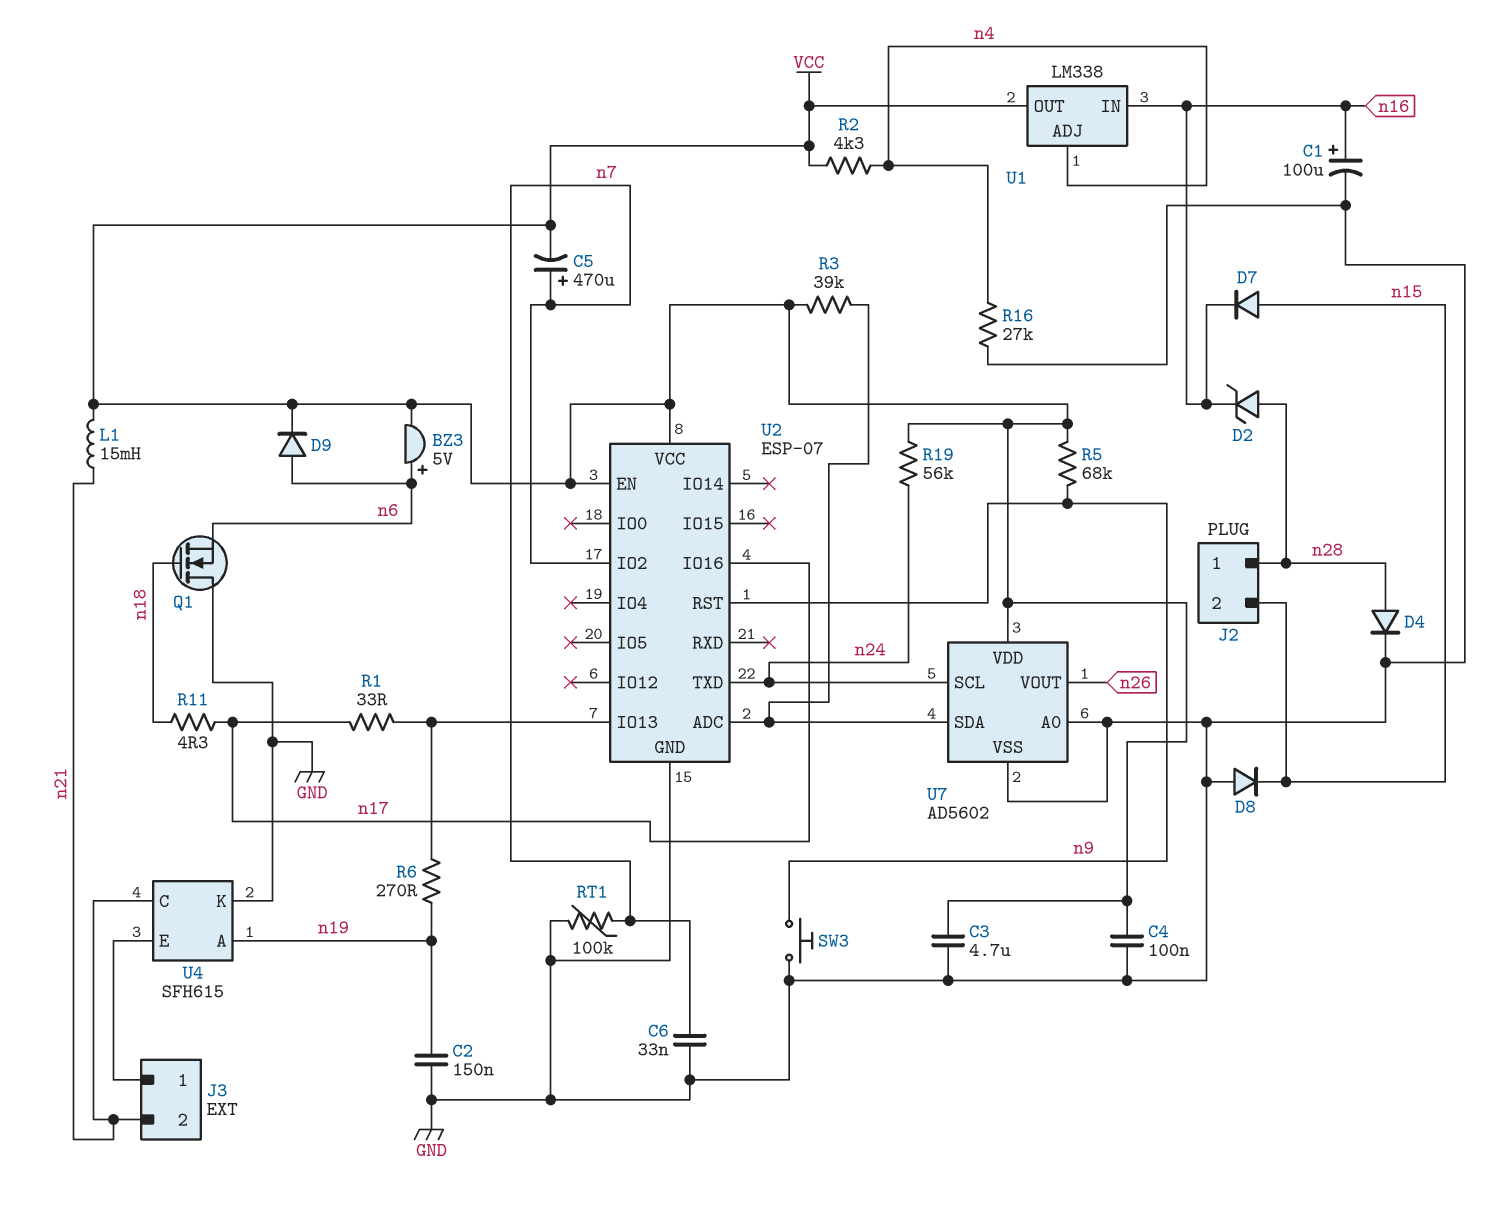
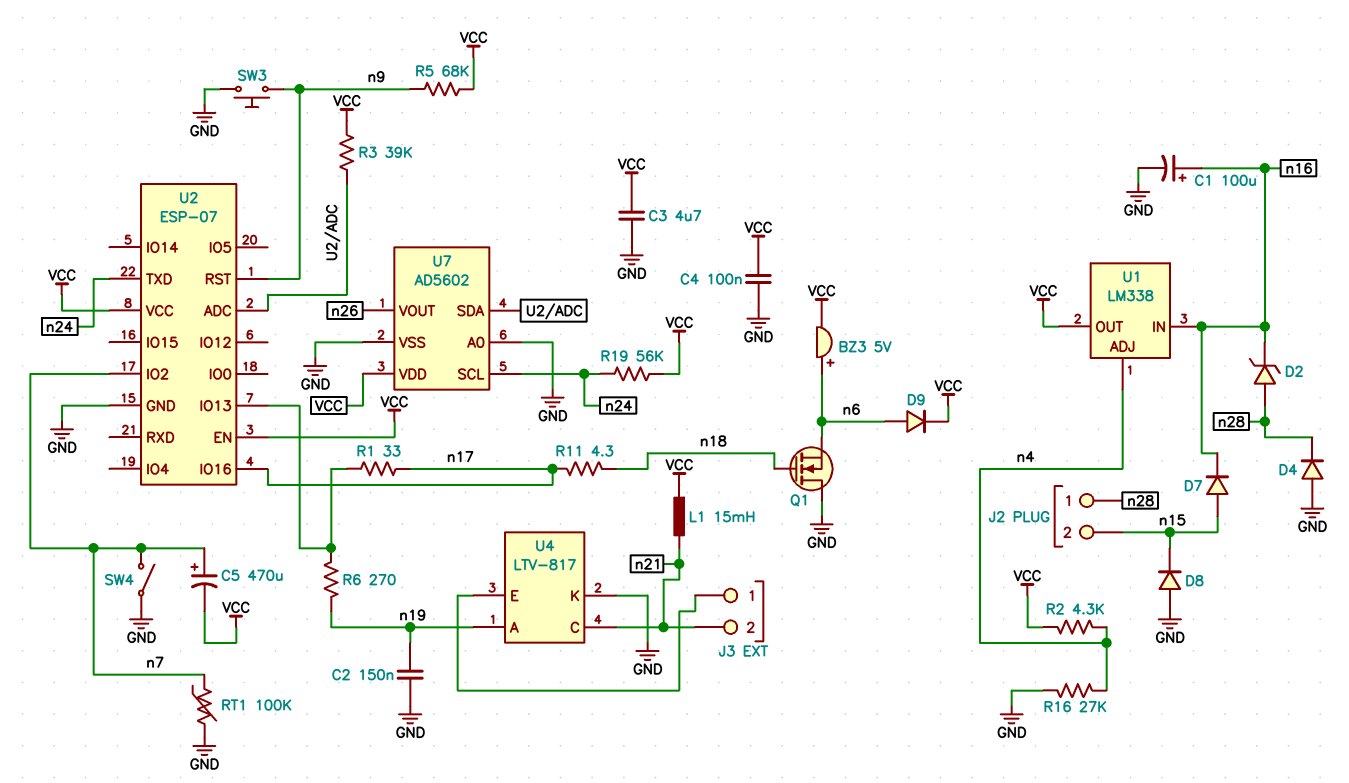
C6: 33nF (GND, n7) -> none
D4: diode (A n28, K GND) -> diode (A GND, K n28)
SW4: none -> switch (GND, n7)
U4: SFH615 -> LTV-817

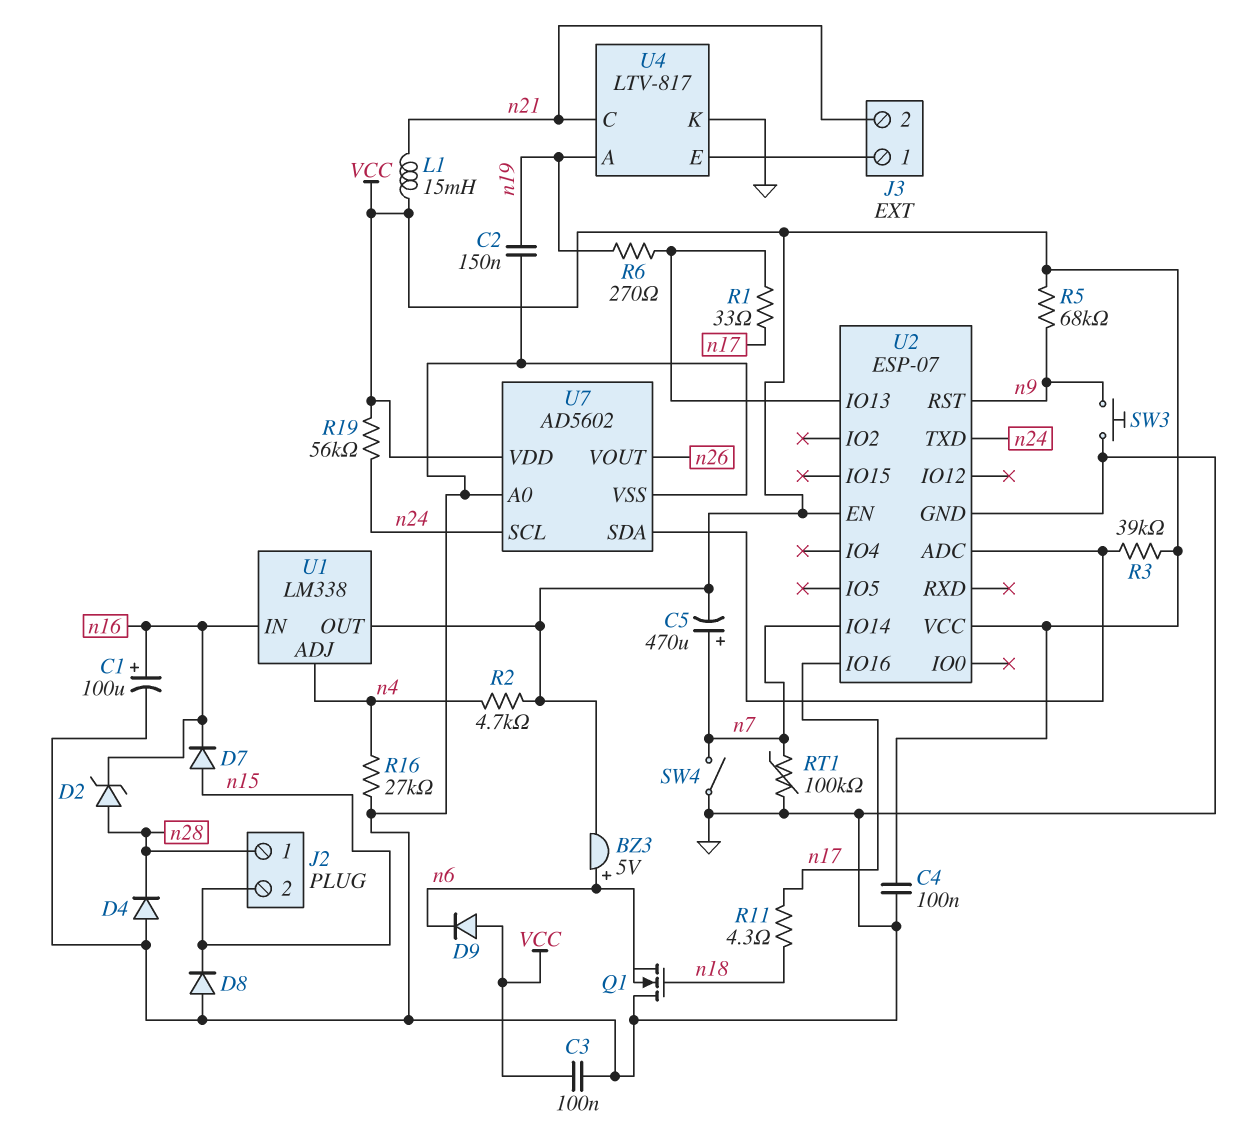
C3: 4.7uF (GND, VCC) -> 100nF (GND, VCC)
D9: diode (A n6, K VCC) -> diode (A VCC, K n6)
R2: 4.3k (VCC, n4) -> 4.7k (VCC, n4)
U2 pin IO2: n7 -> none
U2 pin IO14: none -> n7

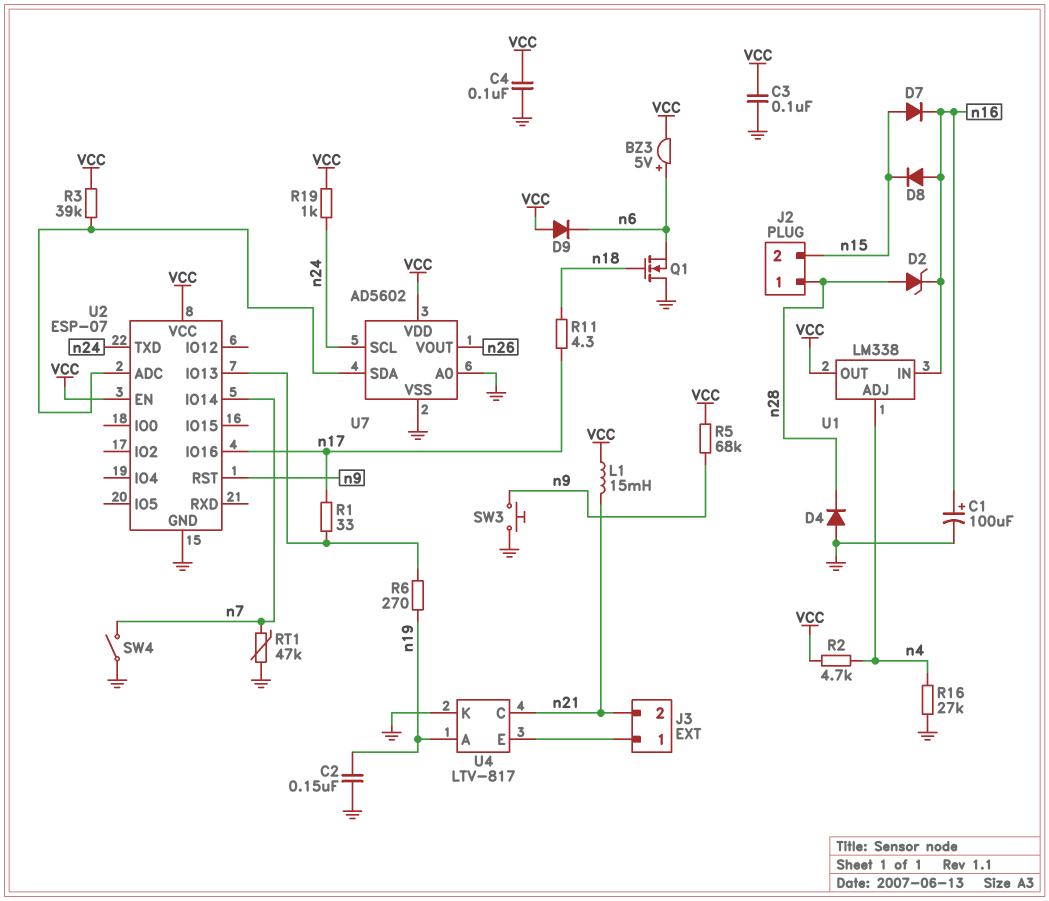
C5: 470uF (plus n7, minus VCC) -> none
D8: diode (A GND, K n15) -> diode (A n16, K n15)
R19: 56k (VCC, n24) -> 1k (VCC, n24)
RT1: 100k (GND, n7) -> 47k (GND, n7)

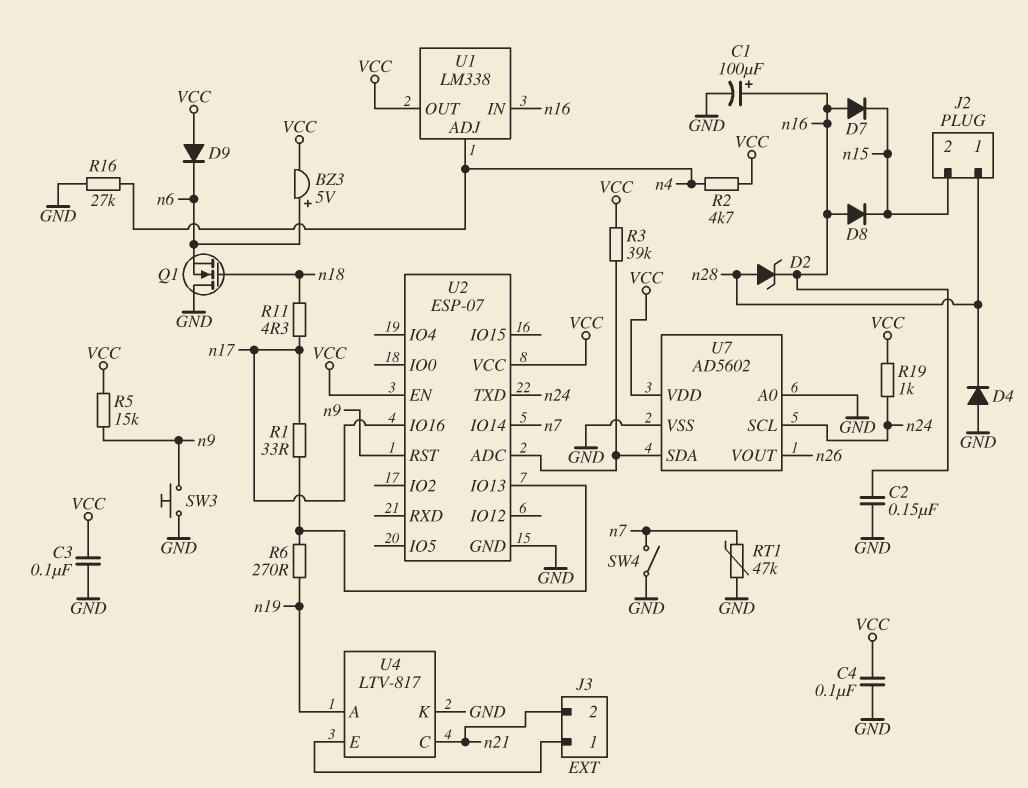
C2: 150nF (GND, n19) -> 150nF (GND, n16)
D7: diode (A n15, K n16) -> diode (A n16, K n15)
L1: 15mH (VCC, n21) -> none
R5: 68k (VCC, n9) -> 15k (VCC, n9)

